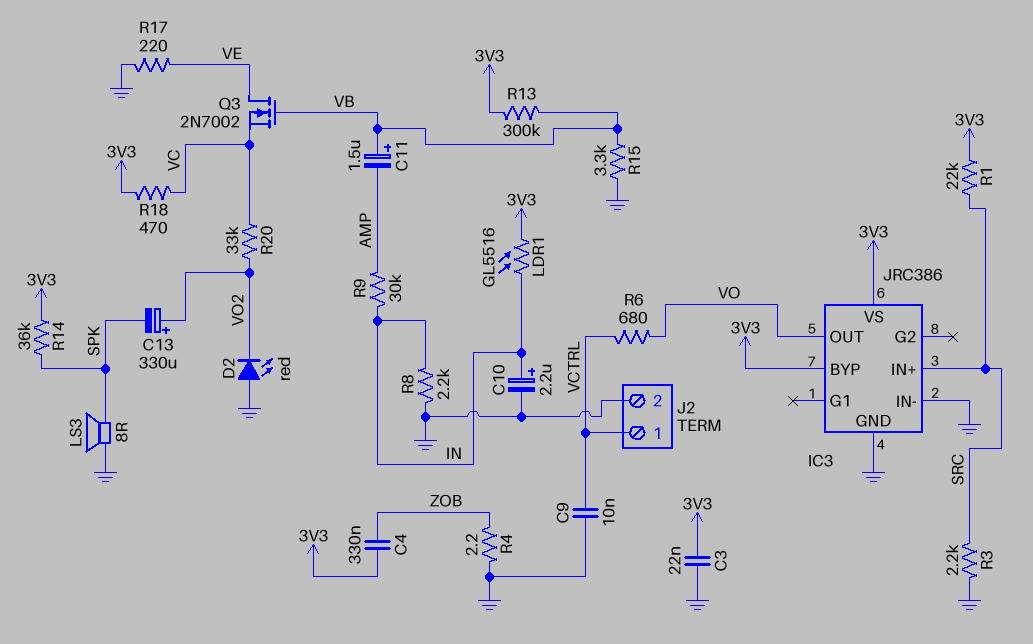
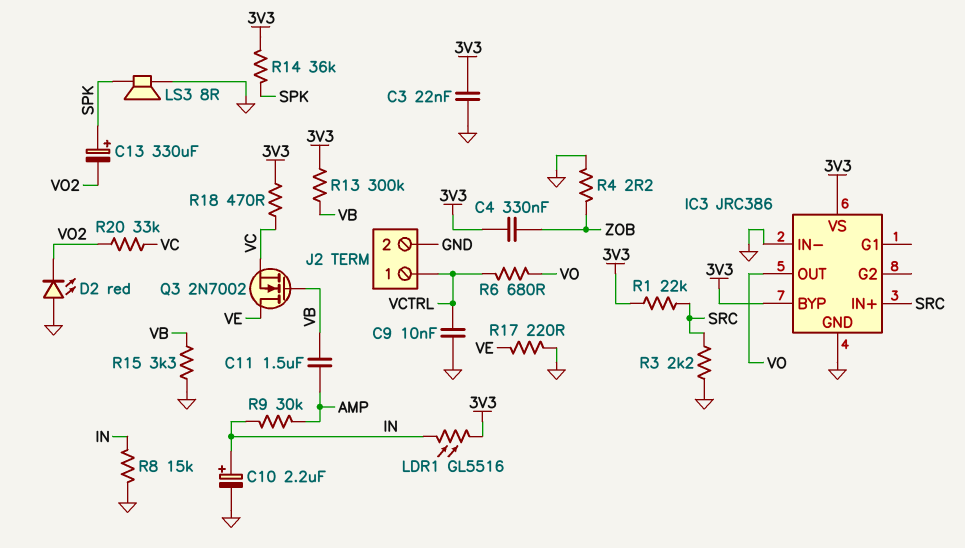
C11: 1.5uF (plus VB, minus AMP) -> 1.5uF (AMP, VB)
C13: 330uF (plus VO2, minus SPK) -> 330uF (plus SPK, minus VO2)
R8: 2.2k (GND, IN) -> 15k (GND, IN)

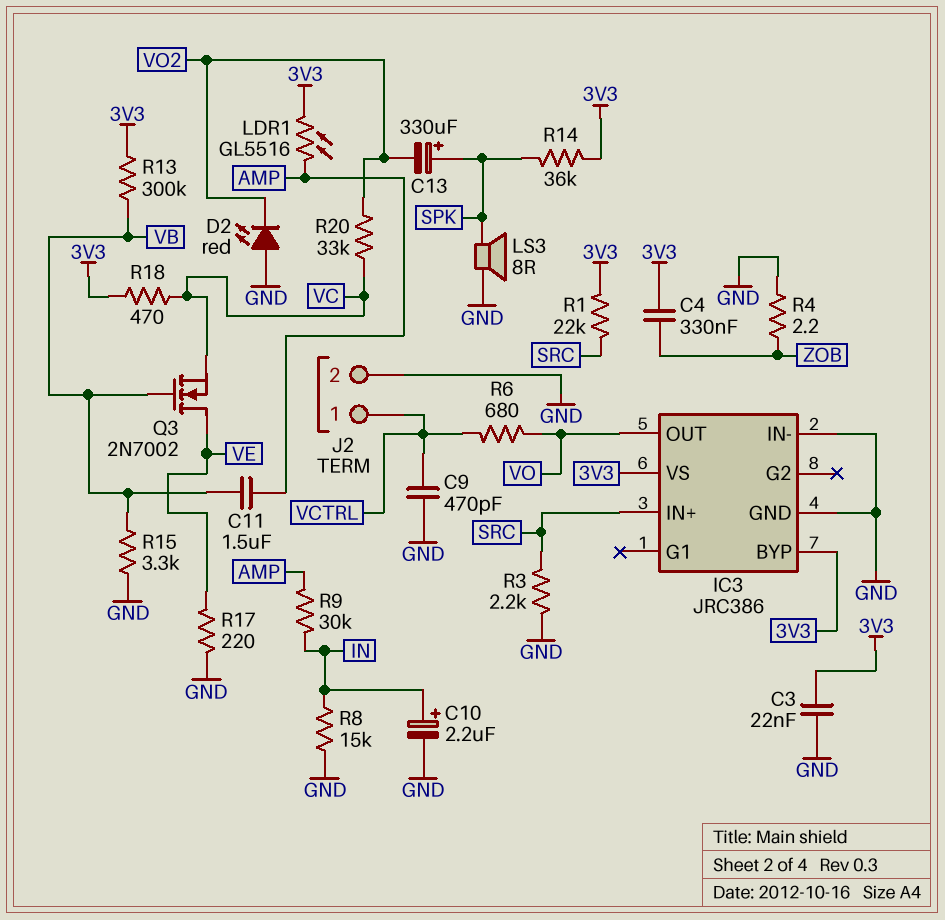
C9: 10nF (GND, VCTRL) -> 470pF (GND, VCTRL)
LDR1: GL5516 (3V3, IN) -> GL5516 (3V3, AMP)

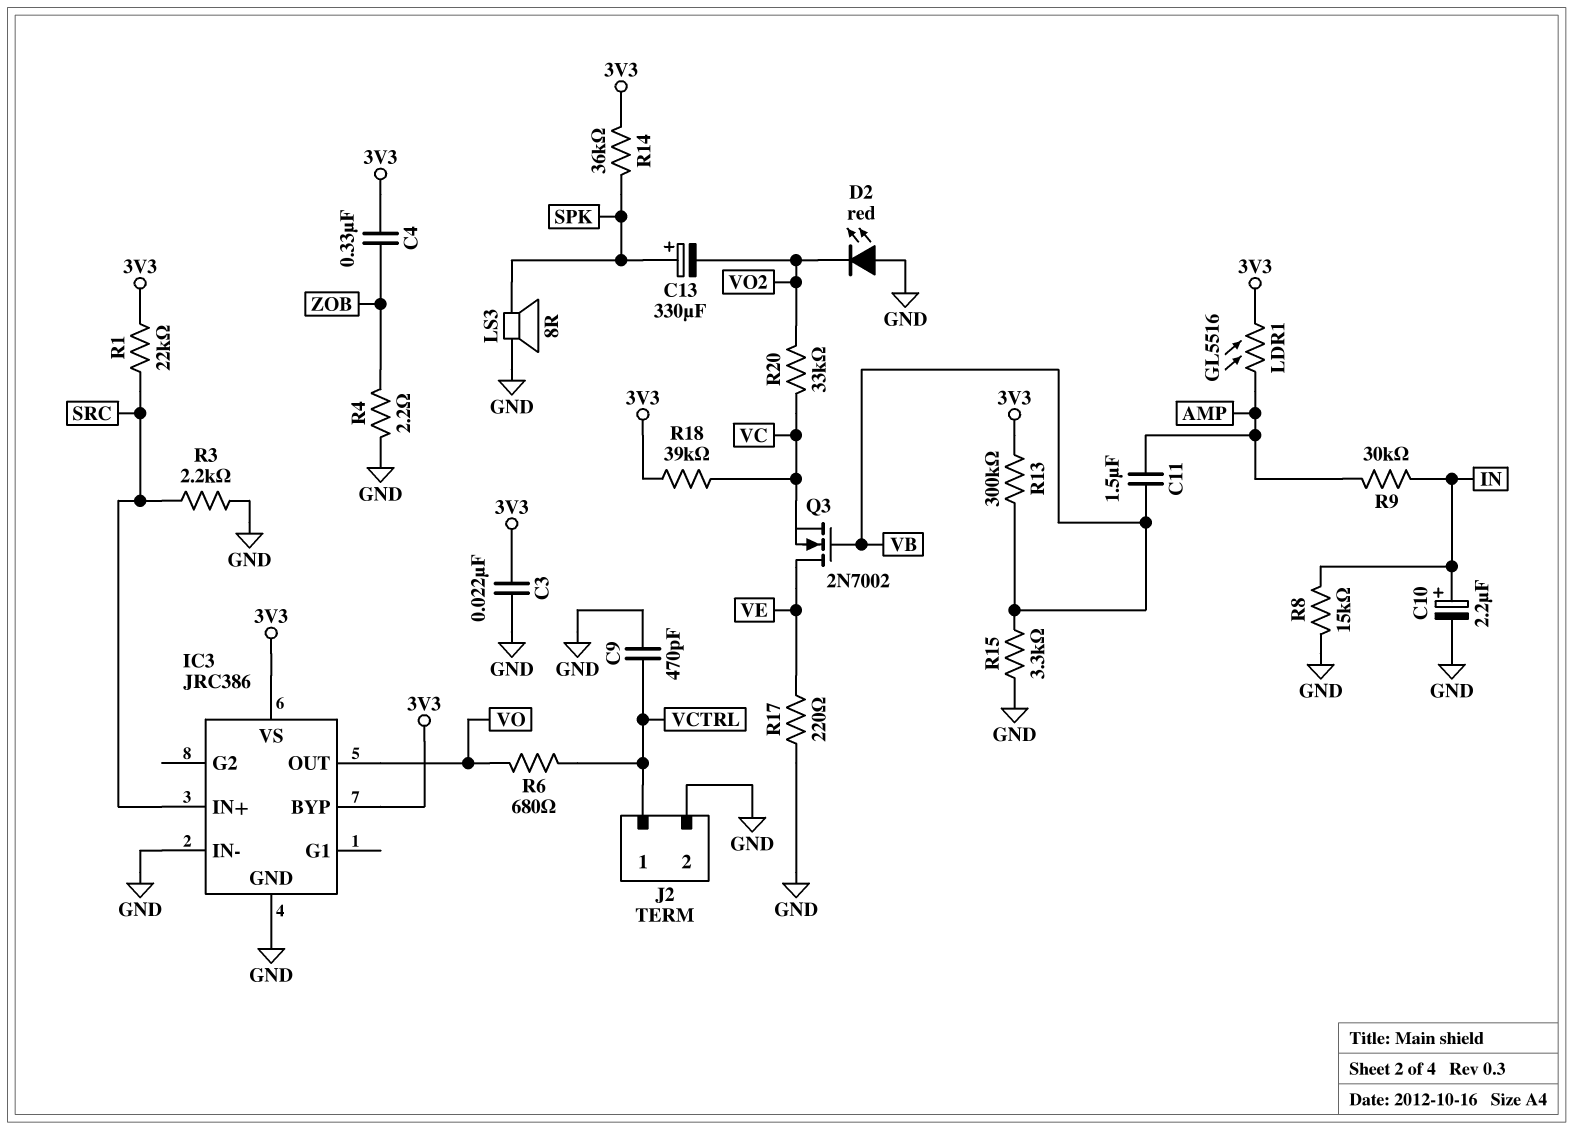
R18: 470 (3V3, VC) -> 39k (3V3, VC)

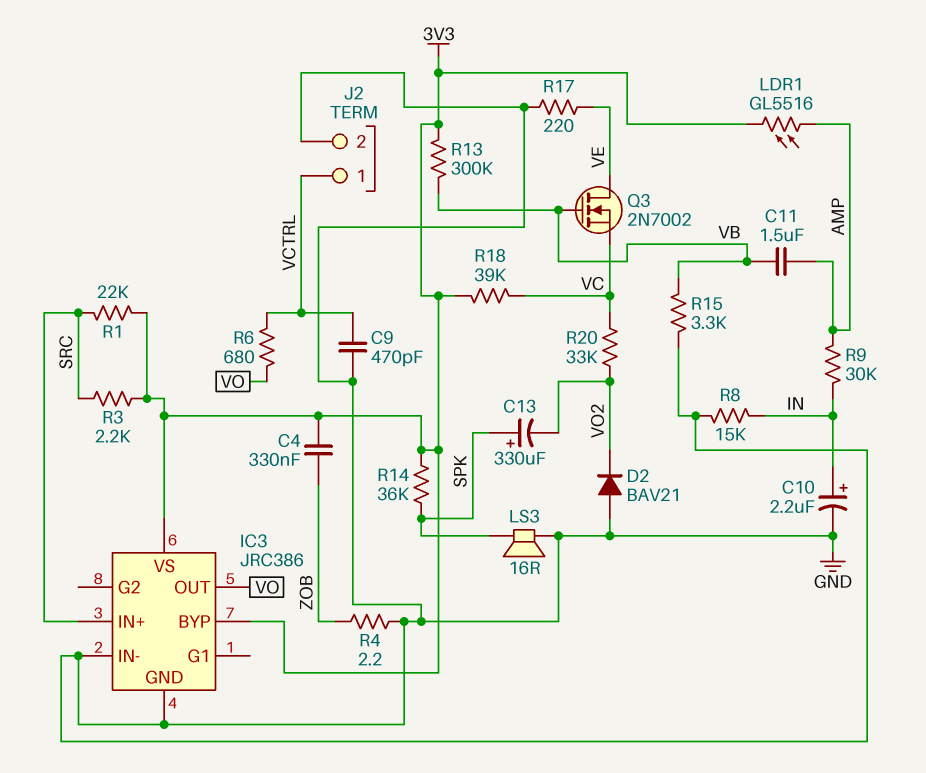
C3: 22nF (3V3, GND) -> none
D2: LED red (A GND, K VO2) -> diode BAV21 (A GND, K VO2)
LS3: speaker 8R (GND, SPK) -> speaker 16R (GND, SPK)
R3: 2.2k (GND, SRC) -> 2.2k (3V3, SRC)

